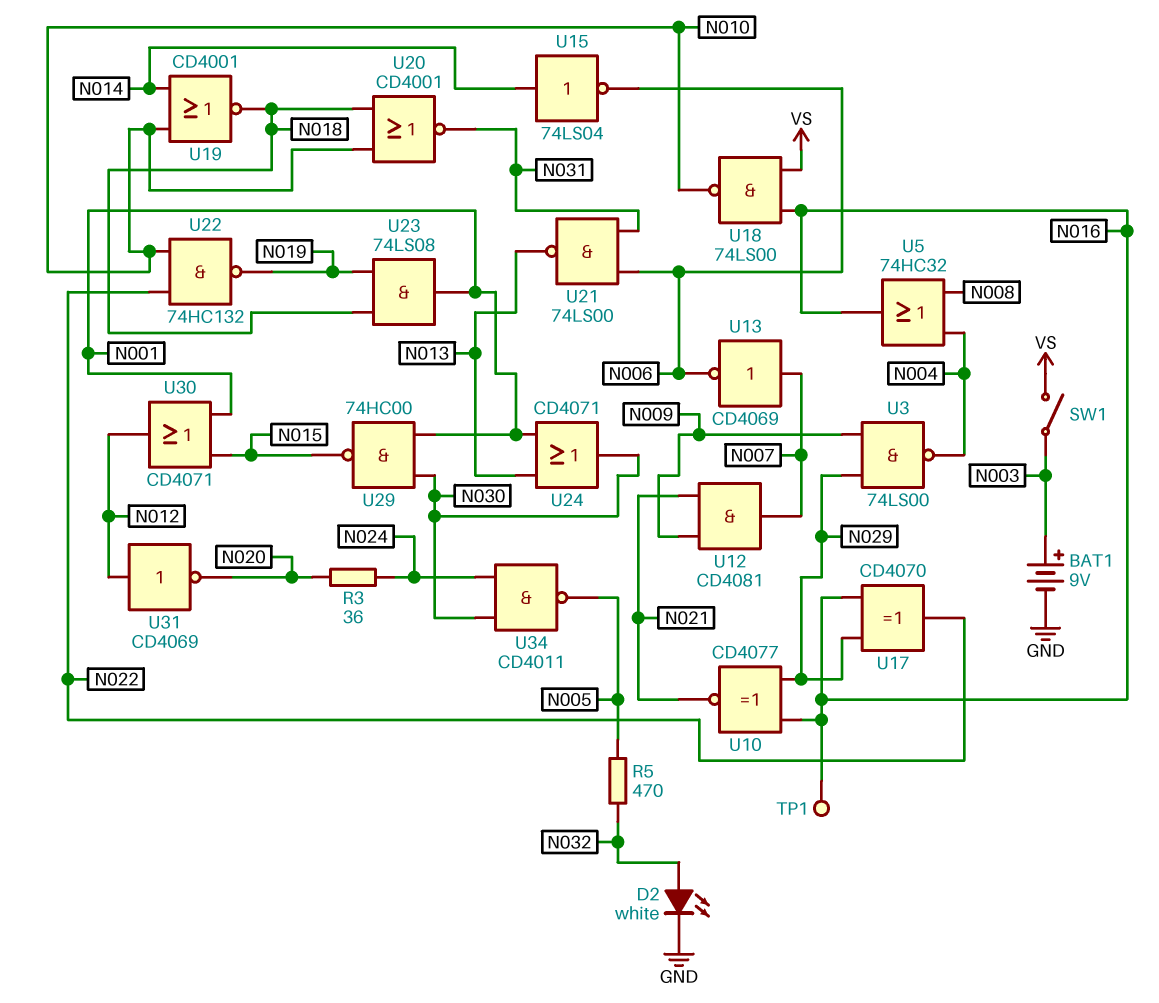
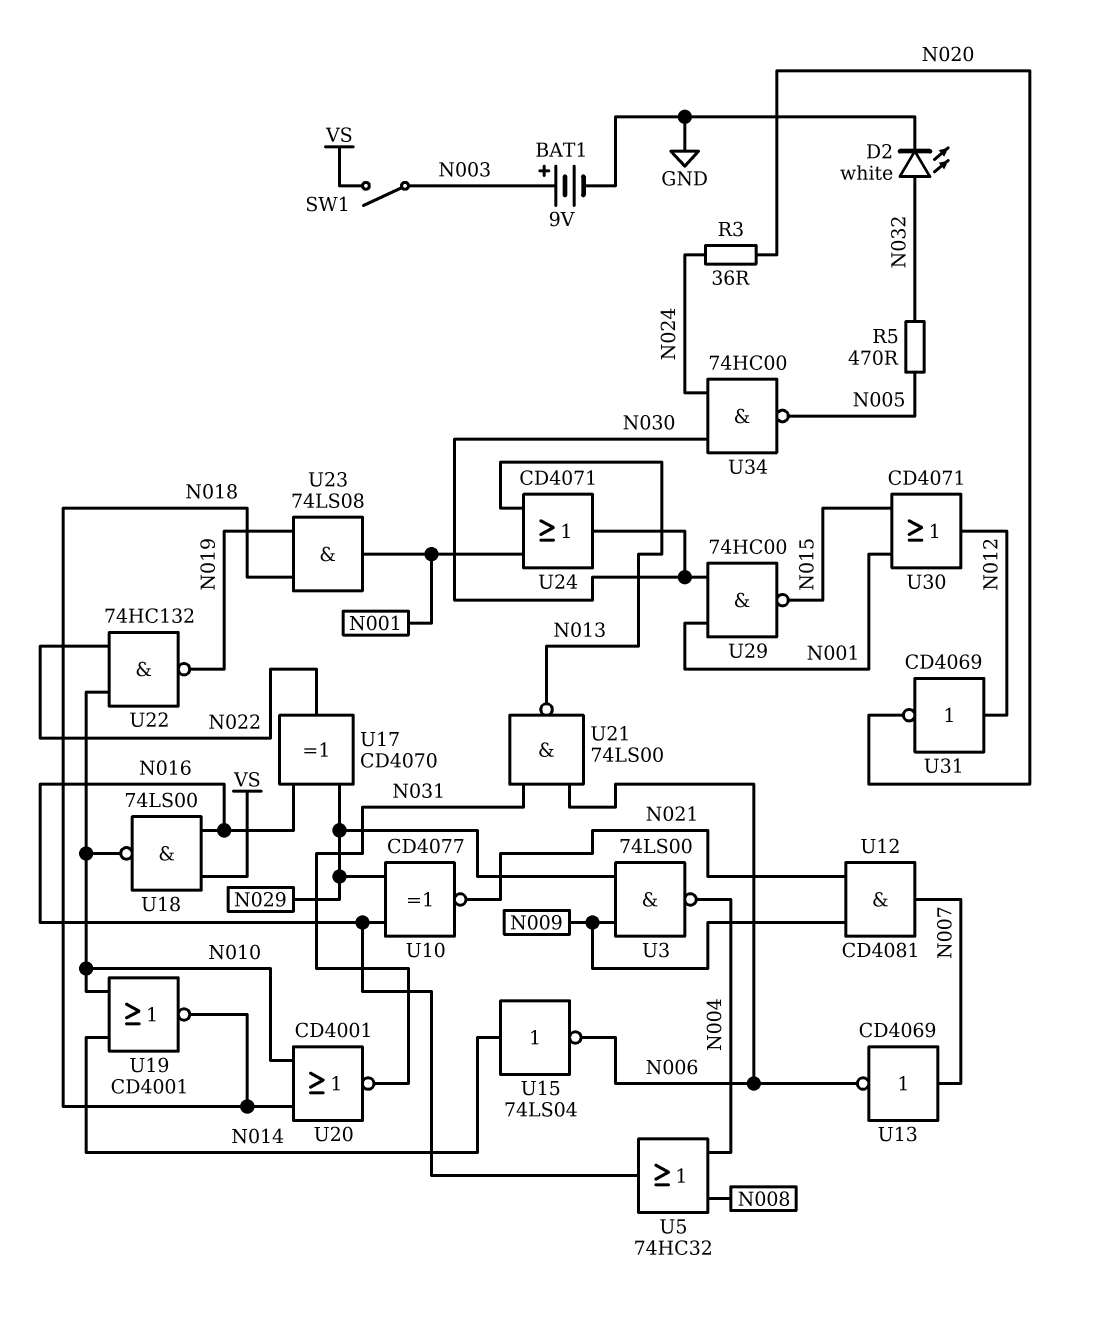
TP1: test point (N016) -> none
U34: NAND CD4011 (in N024, in N030, out N005) -> NAND 74HC00 (in N024, in N030, out N005)

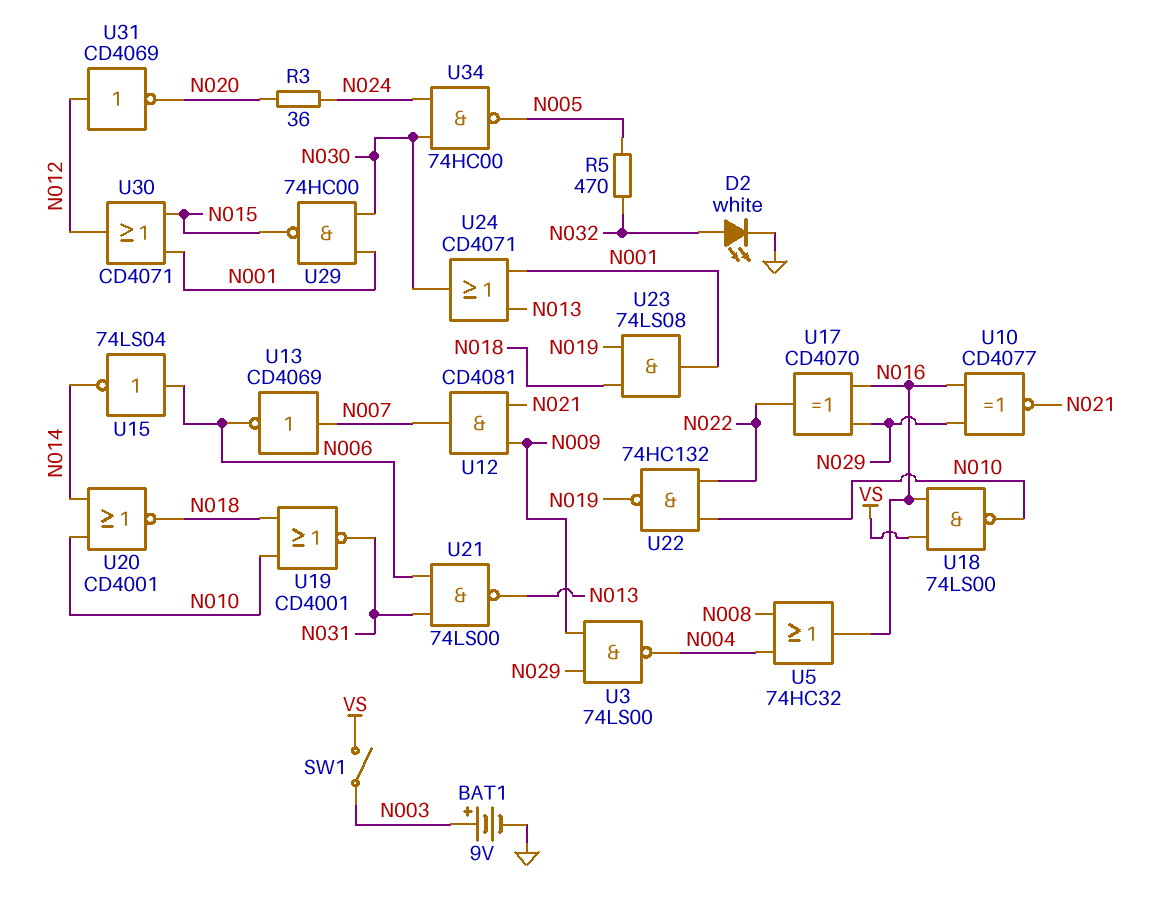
U15: NOT 74LS04 (in N014, out N006) -> NOT 74LS04 (in N006, out N014)
U19: NOR CD4001 (in N010, in N014, out N018) -> NOR CD4001 (in N010, in N018, out N031)
U20: NOR CD4001 (in N010, in N018, out N031) -> NOR CD4001 (in N010, in N014, out N018)

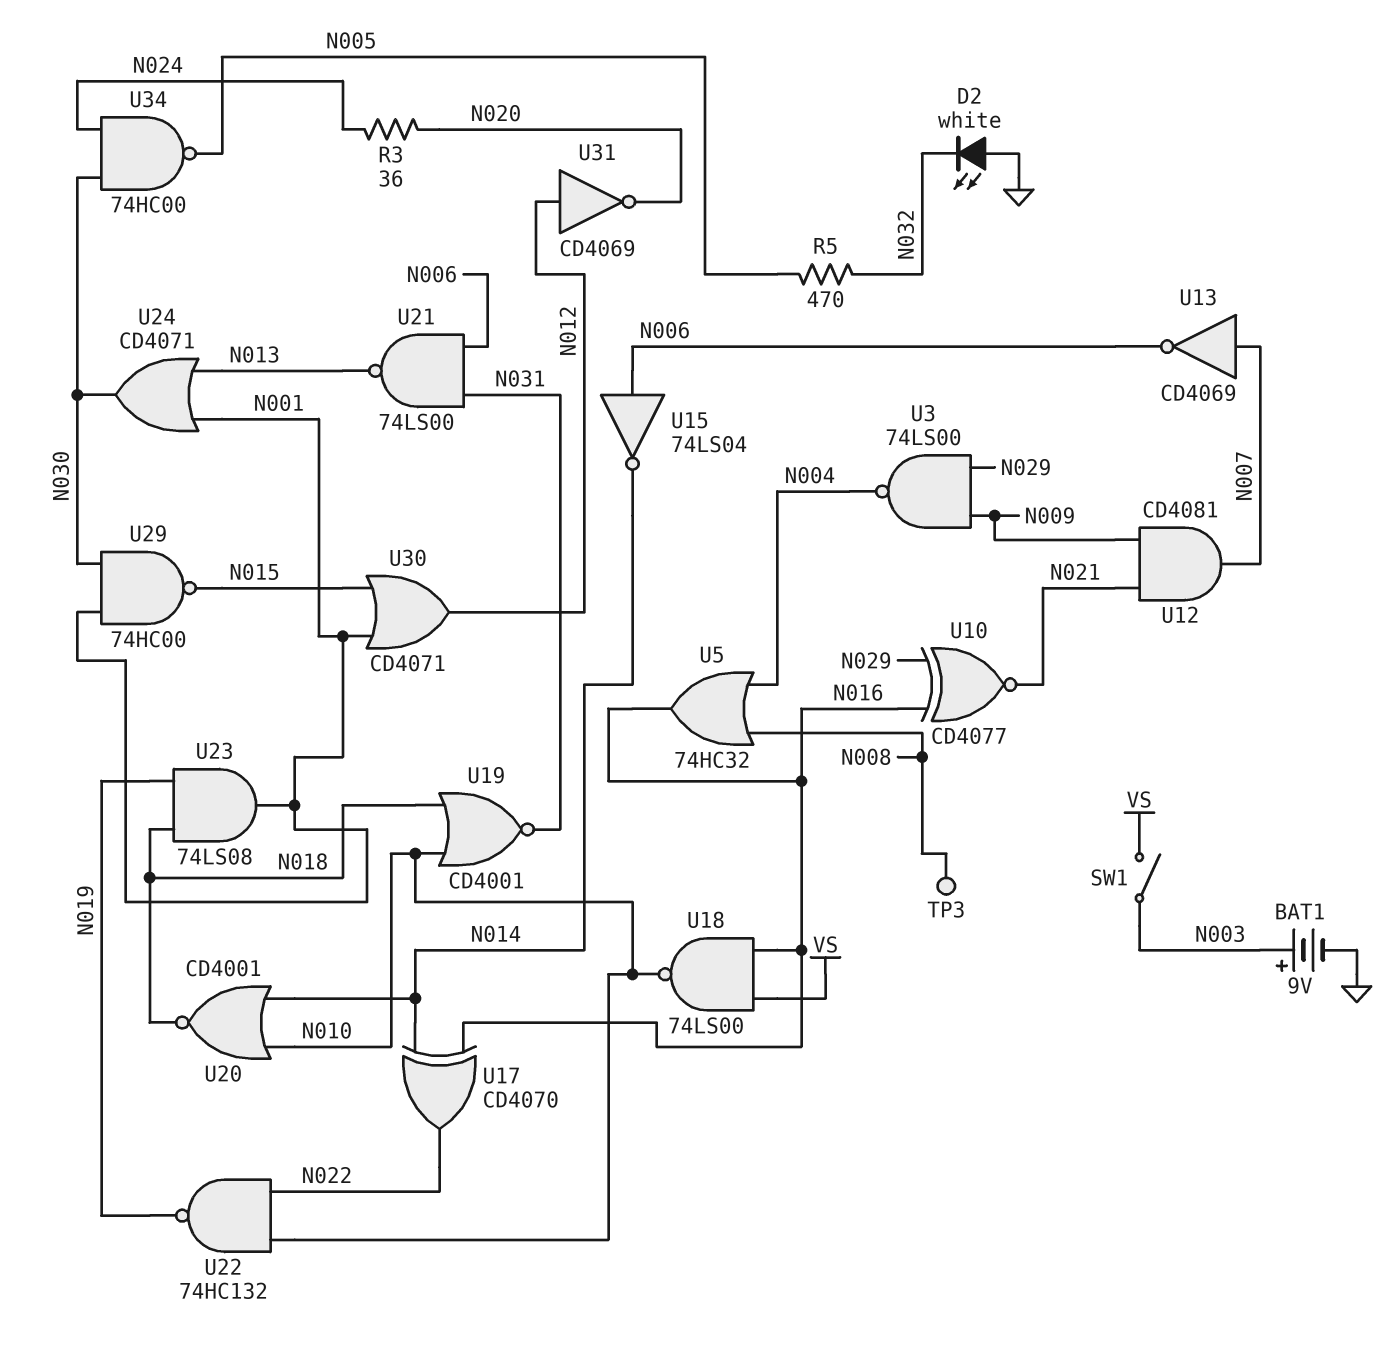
D2: LED white (A N032, K GND) -> LED white (A GND, K N032)
TP3: none -> test point (N008)
U17: XOR CD4070 (in N016, in N029, out N022) -> XOR CD4070 (in N014, in N016, out N022)

